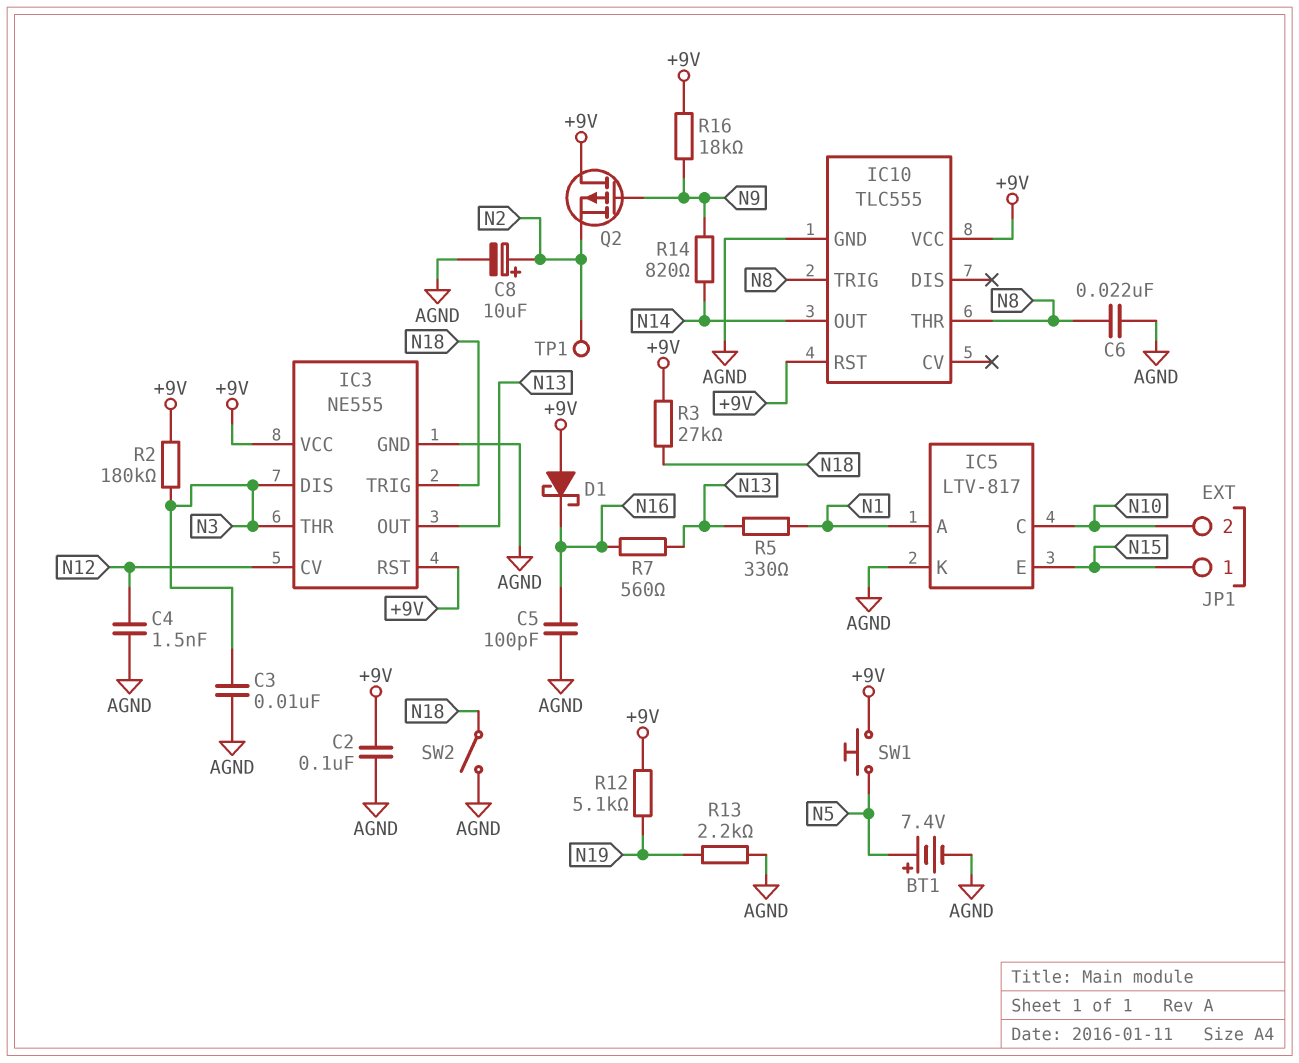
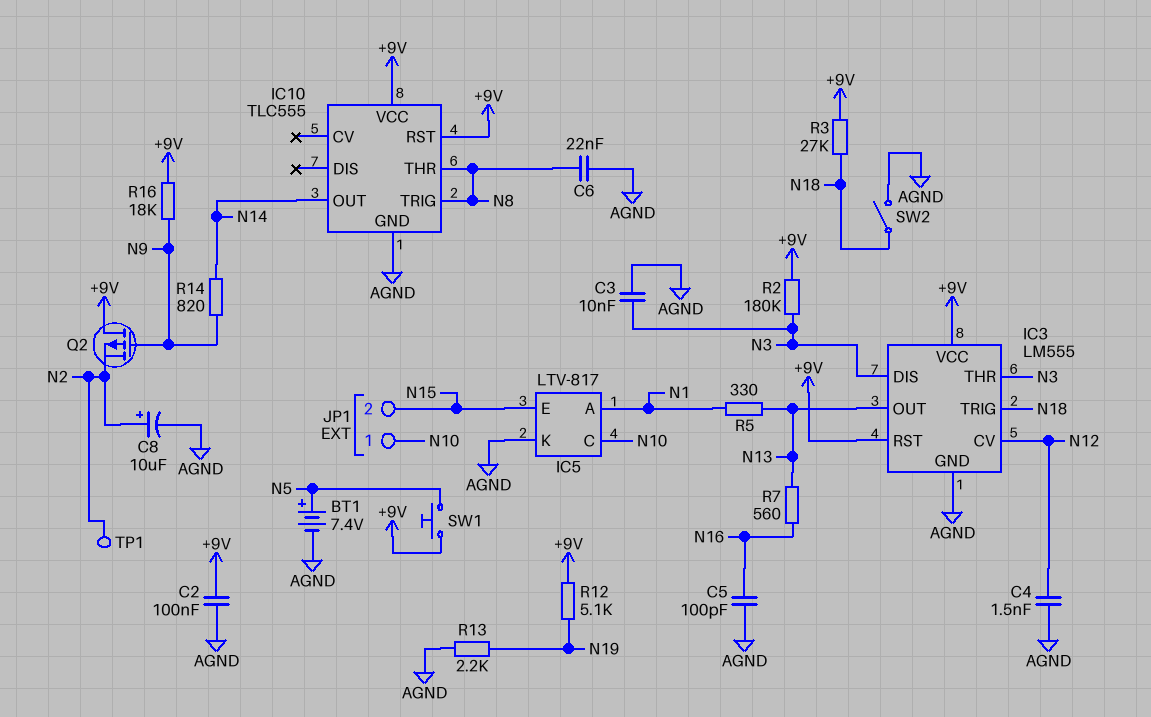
D1: schottky (A +9V, K N16) -> none
IC3: NE555 -> LM555
JP1 pin 1: N15 -> N10
JP1 pin 2: N10 -> N15

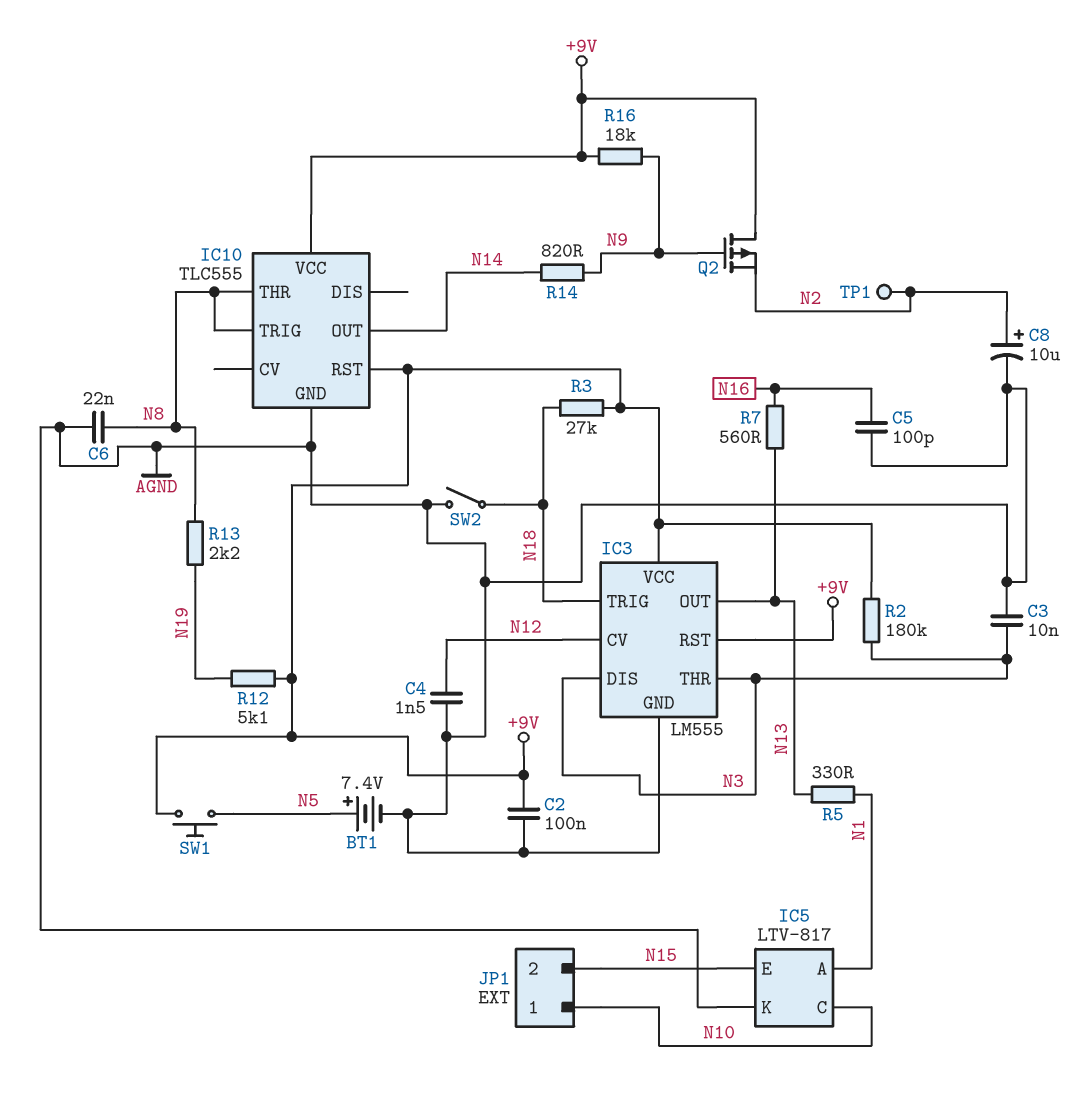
R13: 2.2k (AGND, N19) -> 2.2k (N8, N19)

